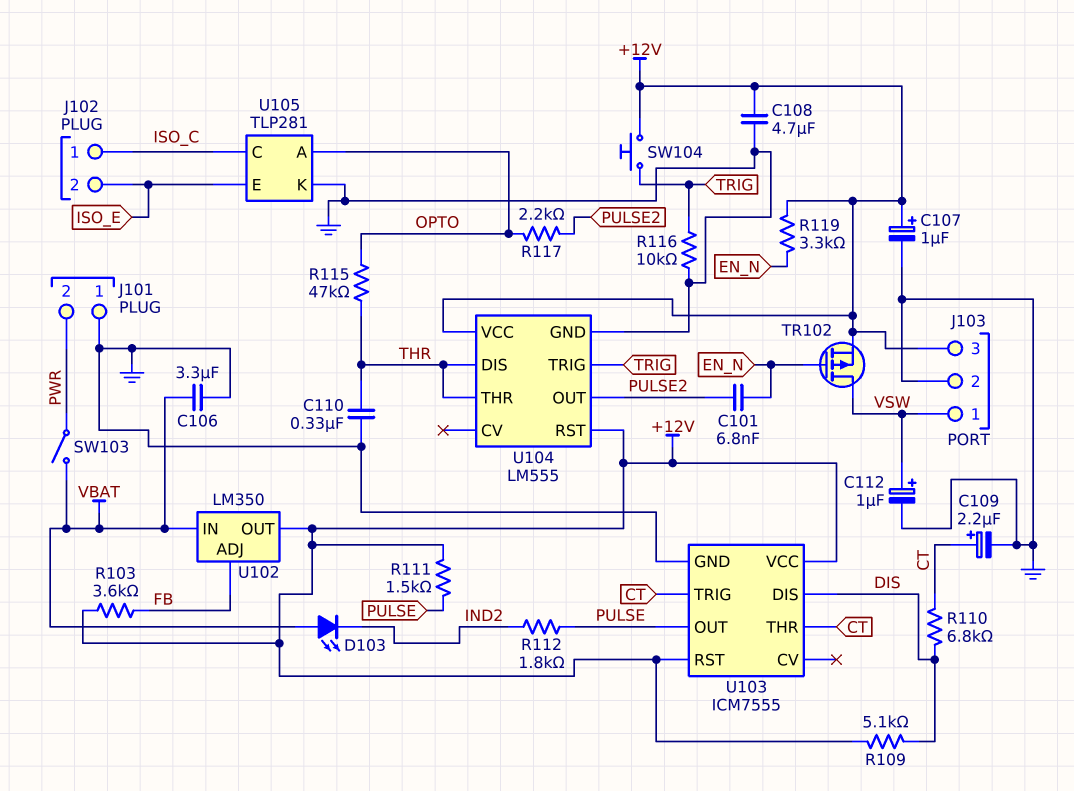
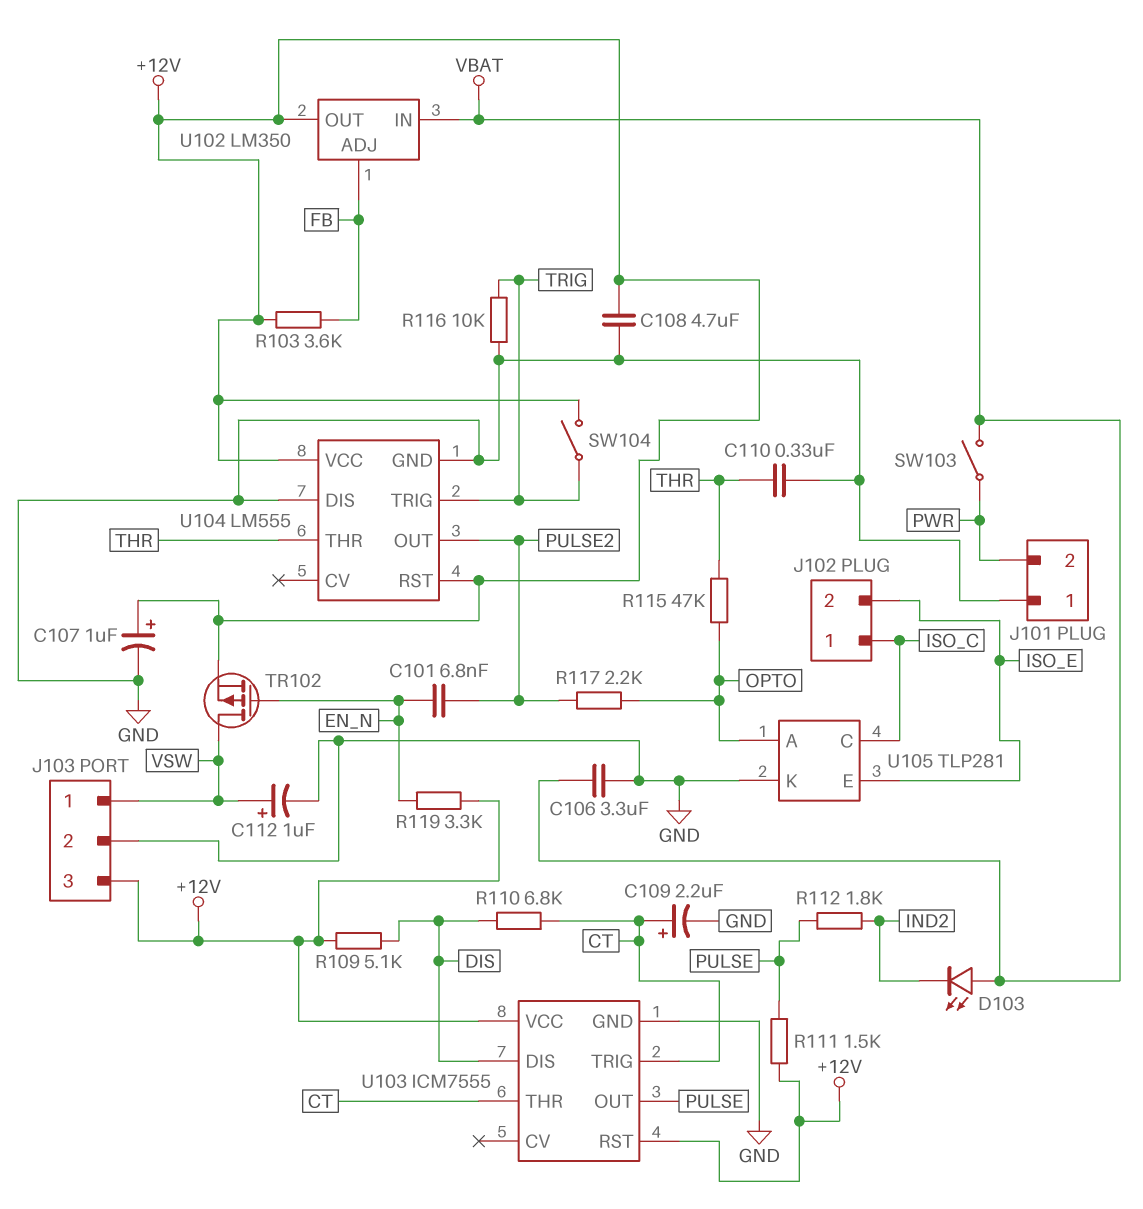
SW104: button (+12V, TRIG) -> switch (+12V, TRIG)
U104 pin DIS: THR -> GND

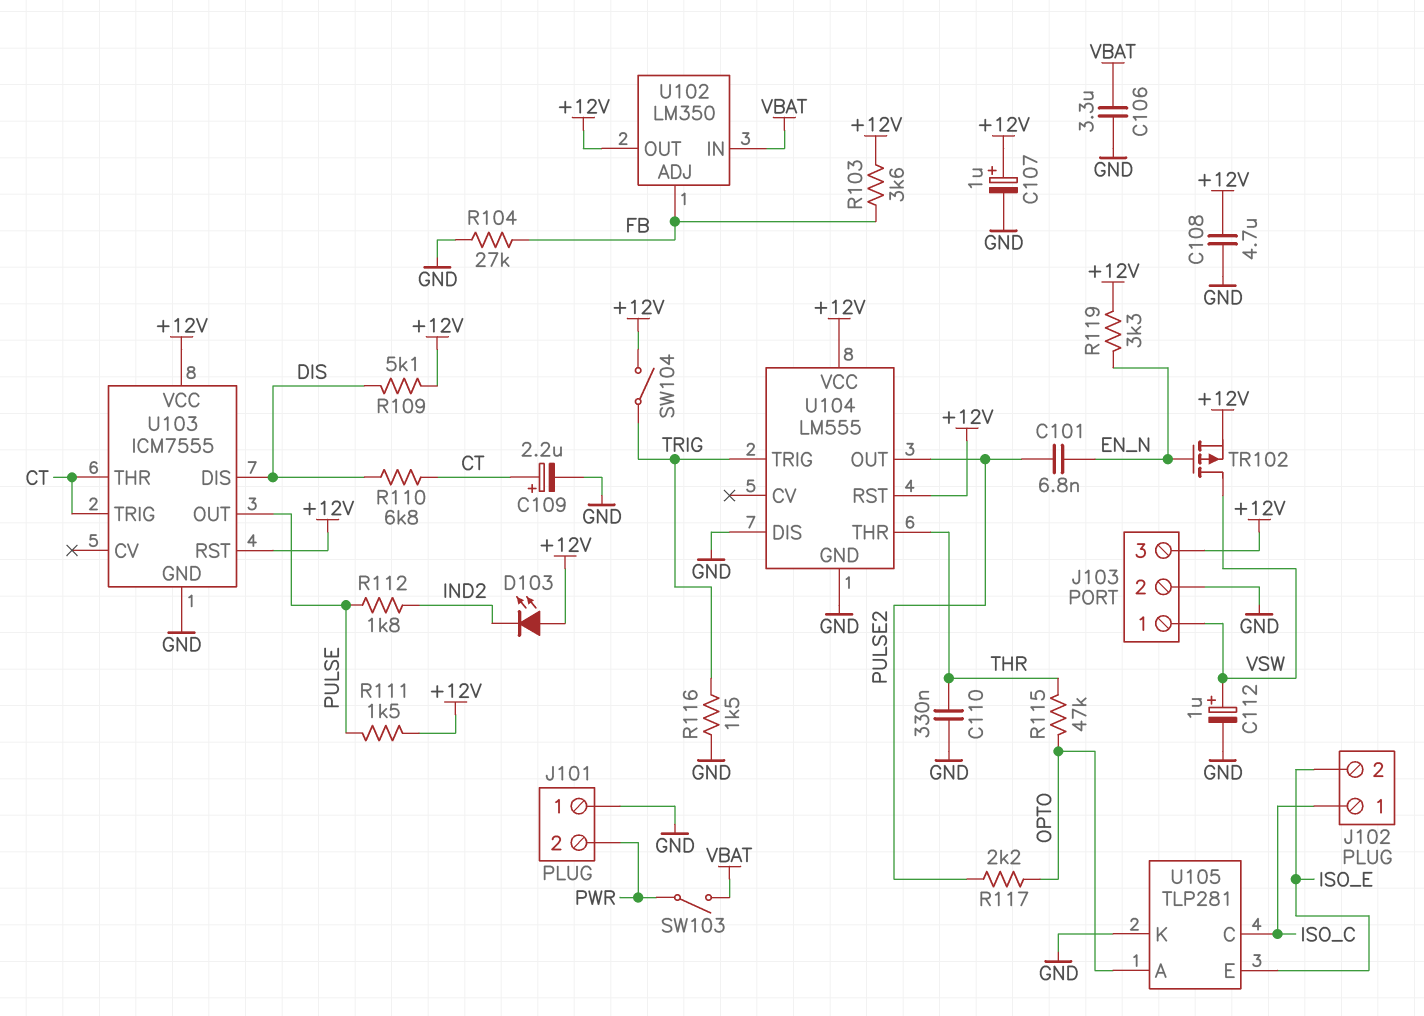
D103: LED (A VBAT, K IND2) -> LED (A +12V, K IND2)
R104: none -> 27k (FB, GND)
R116: 10k (GND, TRIG) -> 1.5k (GND, TRIG)

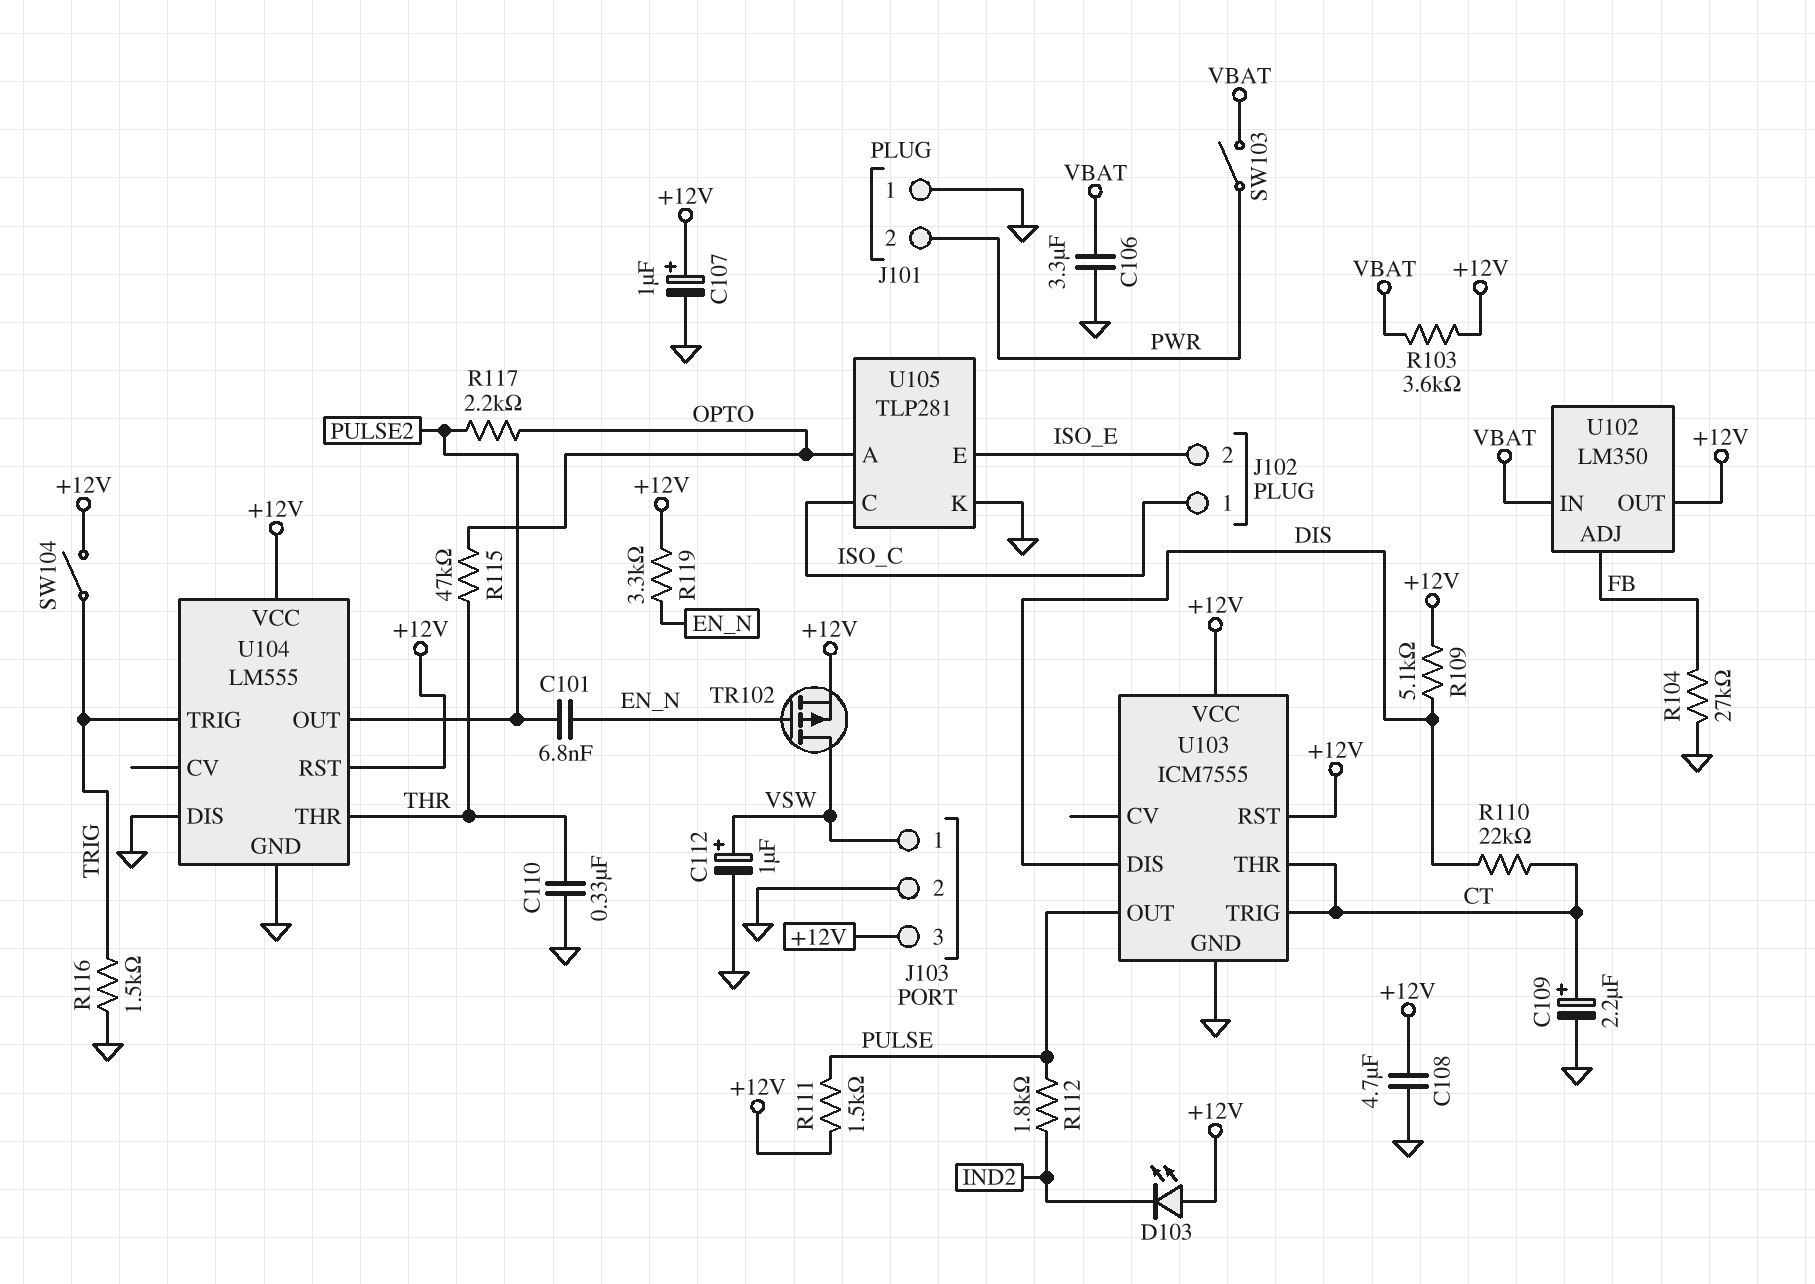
R103: 3.6k (+12V, FB) -> 3.6k (+12V, VBAT)
R110: 6.8k (CT, DIS) -> 22k (CT, DIS)

